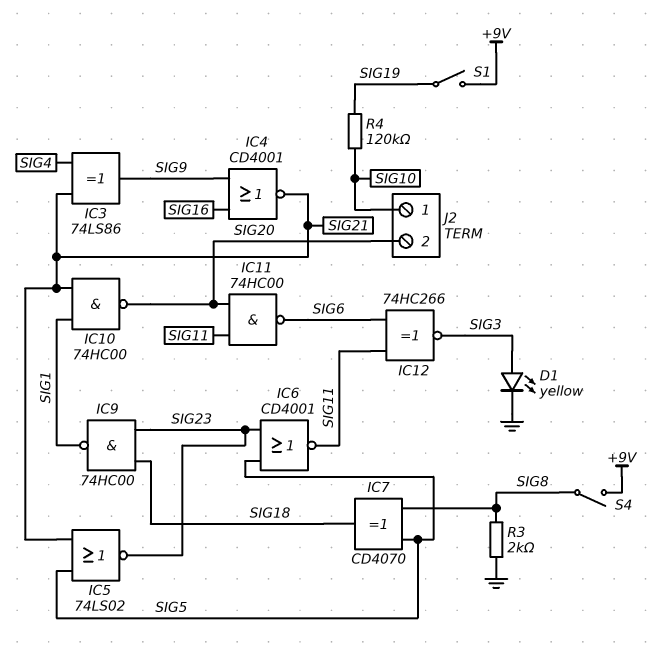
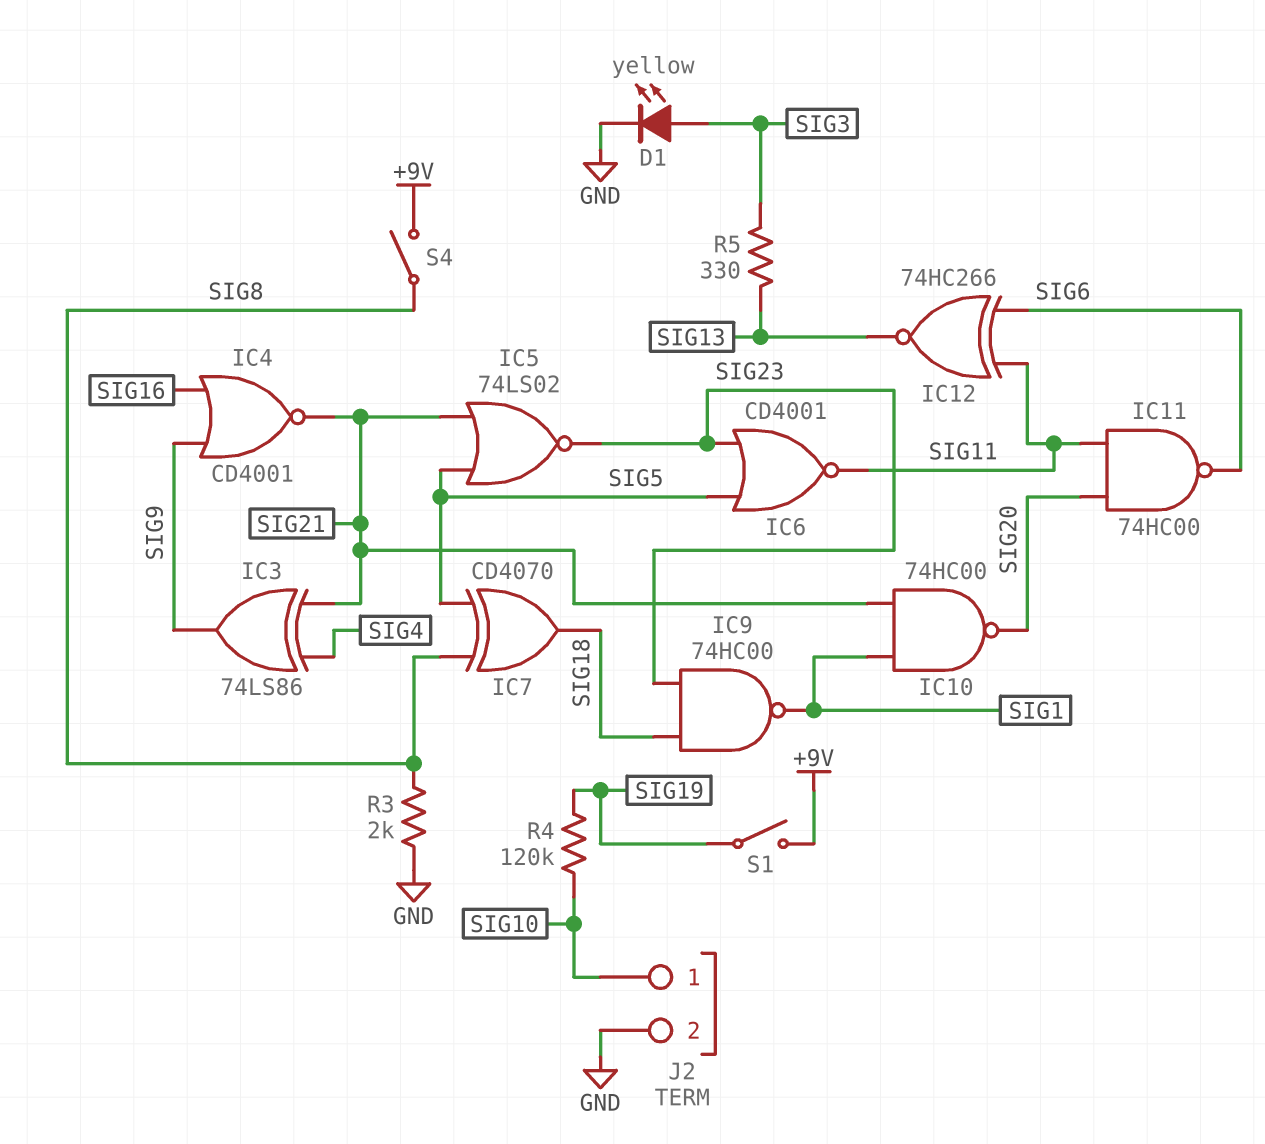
IC12: XNOR 74HC266 (in SIG6, in SIG11, out SIG3) -> XNOR 74HC266 (in SIG6, in SIG11, out SIG13)
J2 pin 2: SIG20 -> GND
R5: none -> 330 (SIG3, SIG13)

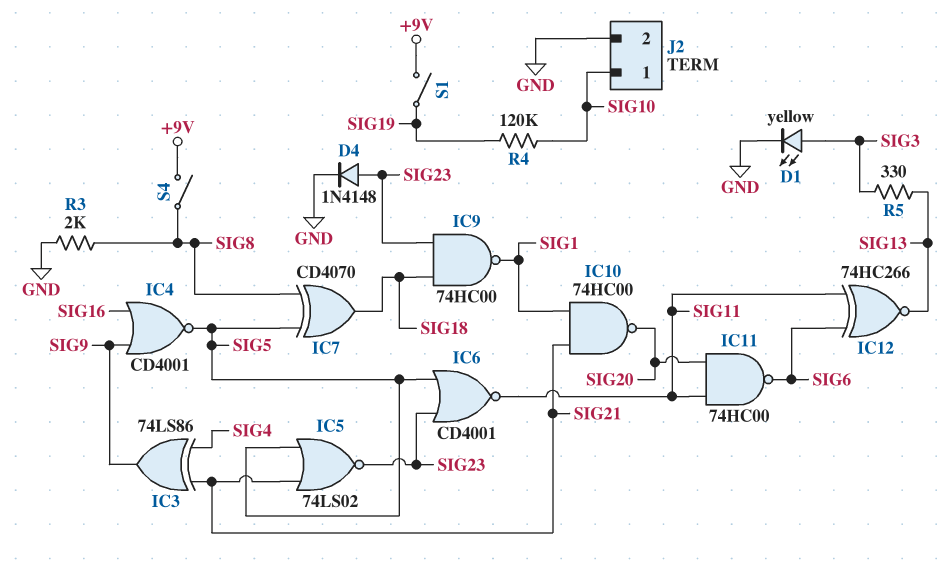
D4: none -> diode 1N4148 (A SIG23, K GND)
IC4: NOR CD4001 (in SIG9, in SIG16, out SIG21) -> NOR CD4001 (in SIG9, in SIG16, out SIG5)

